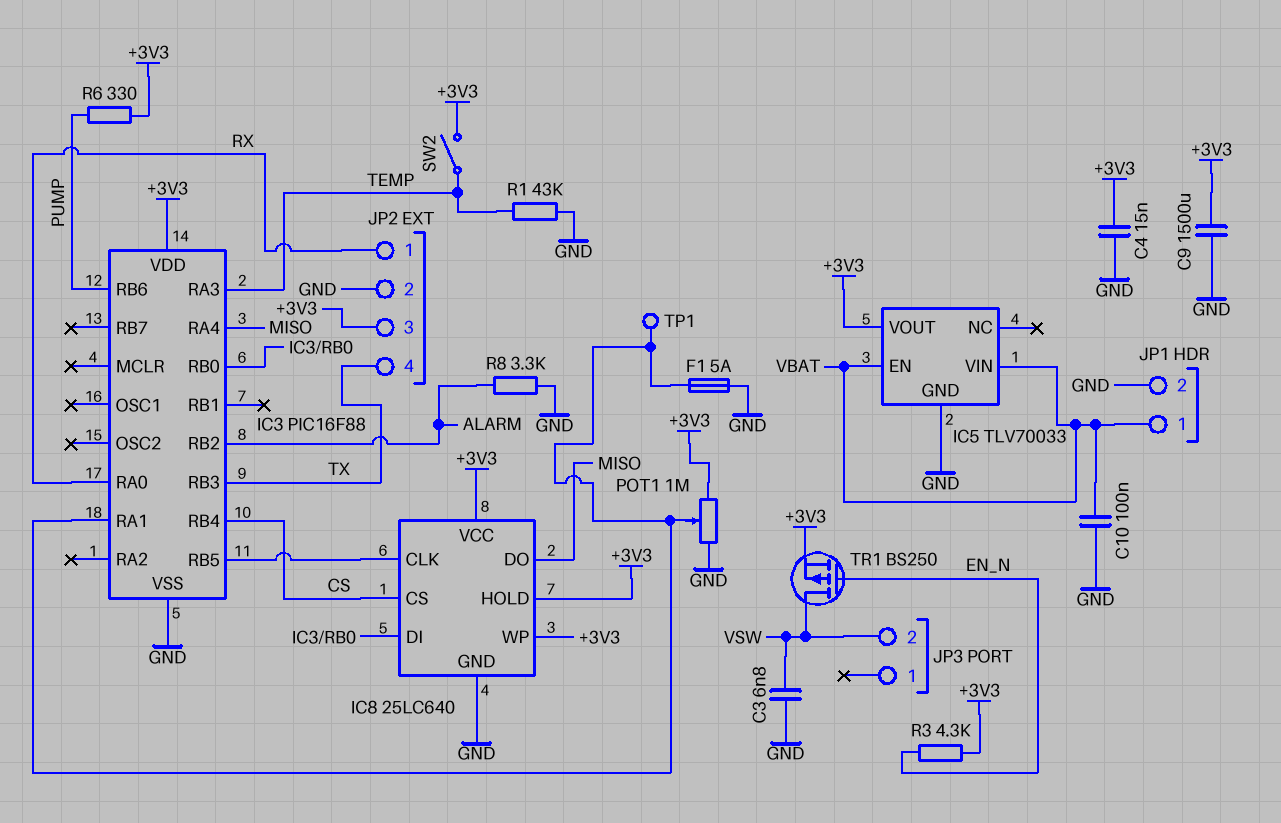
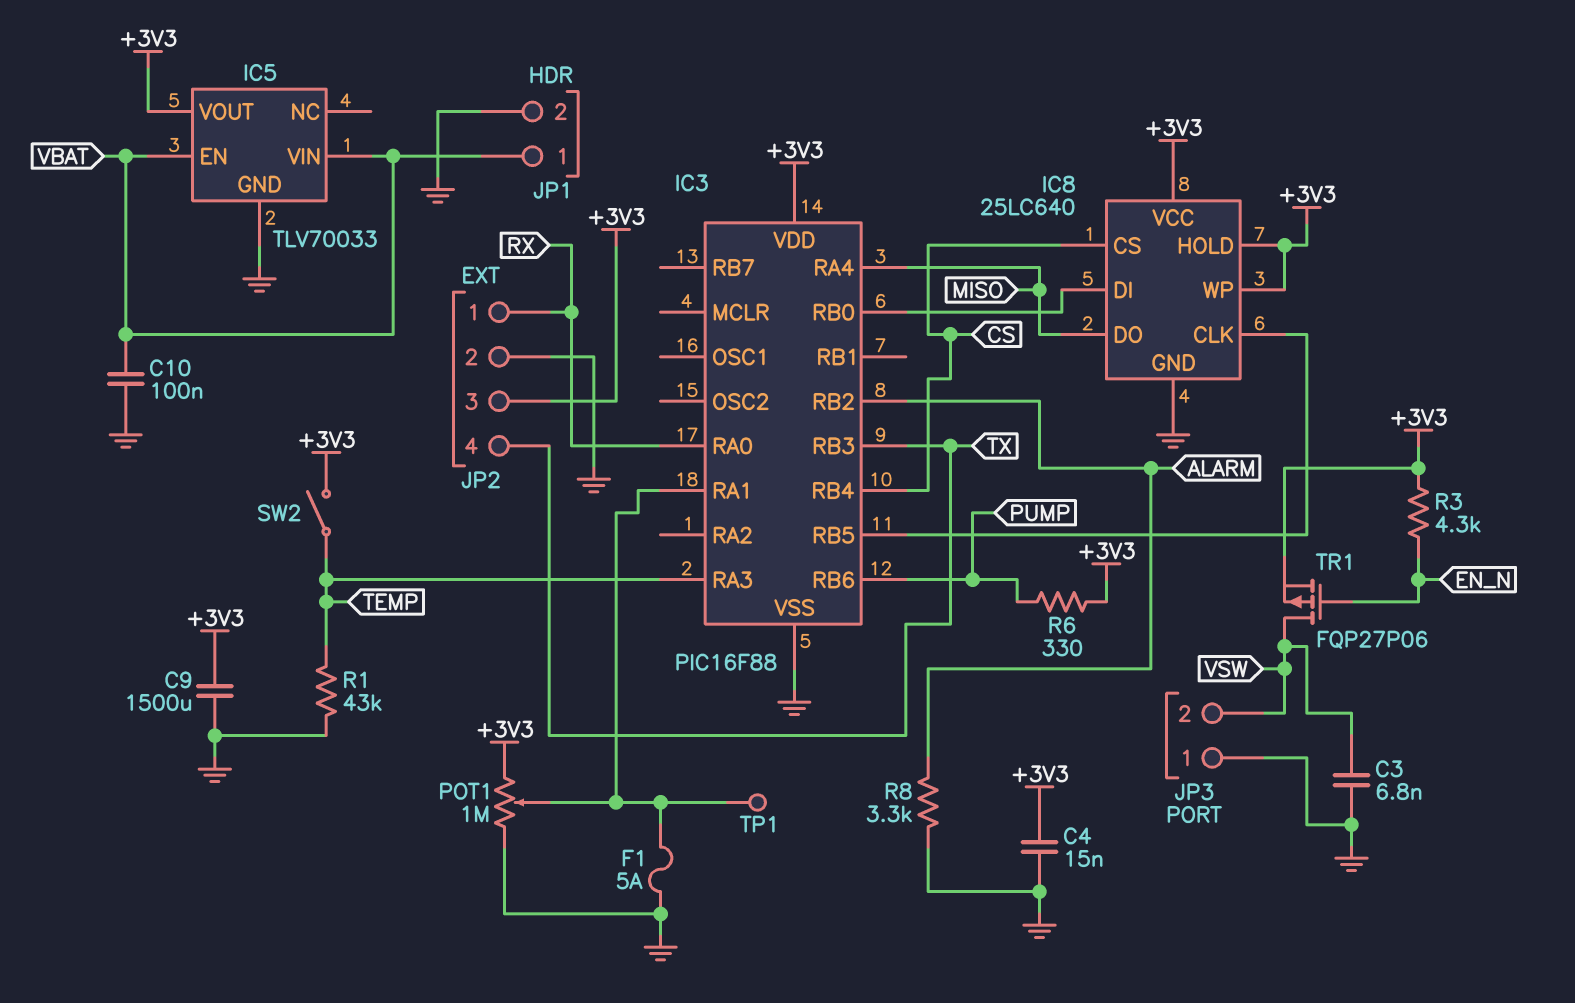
JP3 pin 1: none -> GND
TR1: PMOS BS250 (G EN_N, D VSW, S +3V3) -> PMOS FQP27P06 (G EN_N, D VSW, S +3V3)

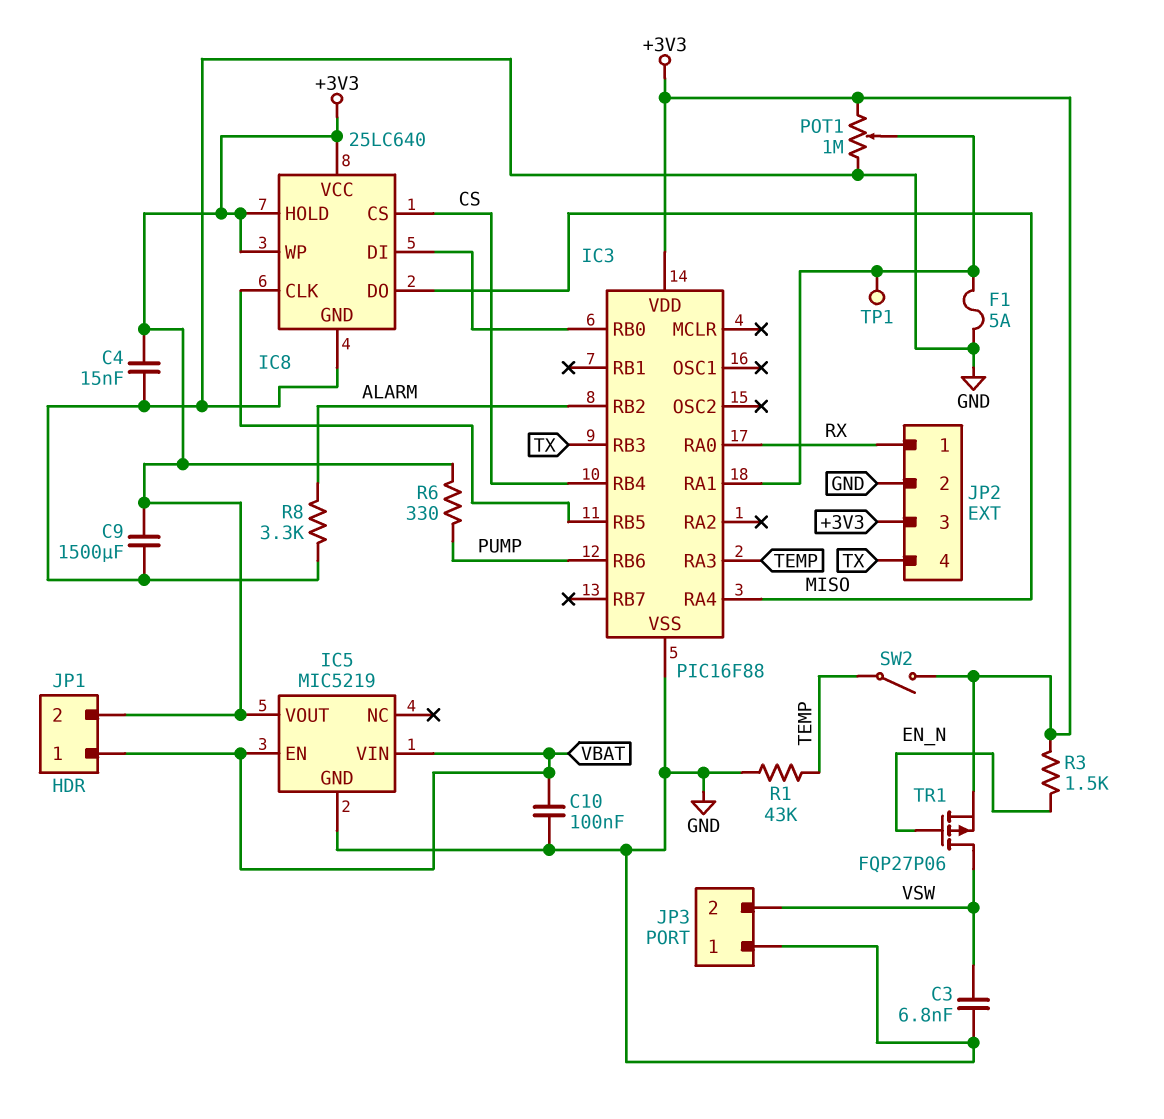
IC5: TLV70033 -> MIC5219
JP1 pin 2: GND -> +3V3
R3: 4.3k (+3V3, EN_N) -> 1.5k (+3V3, EN_N)

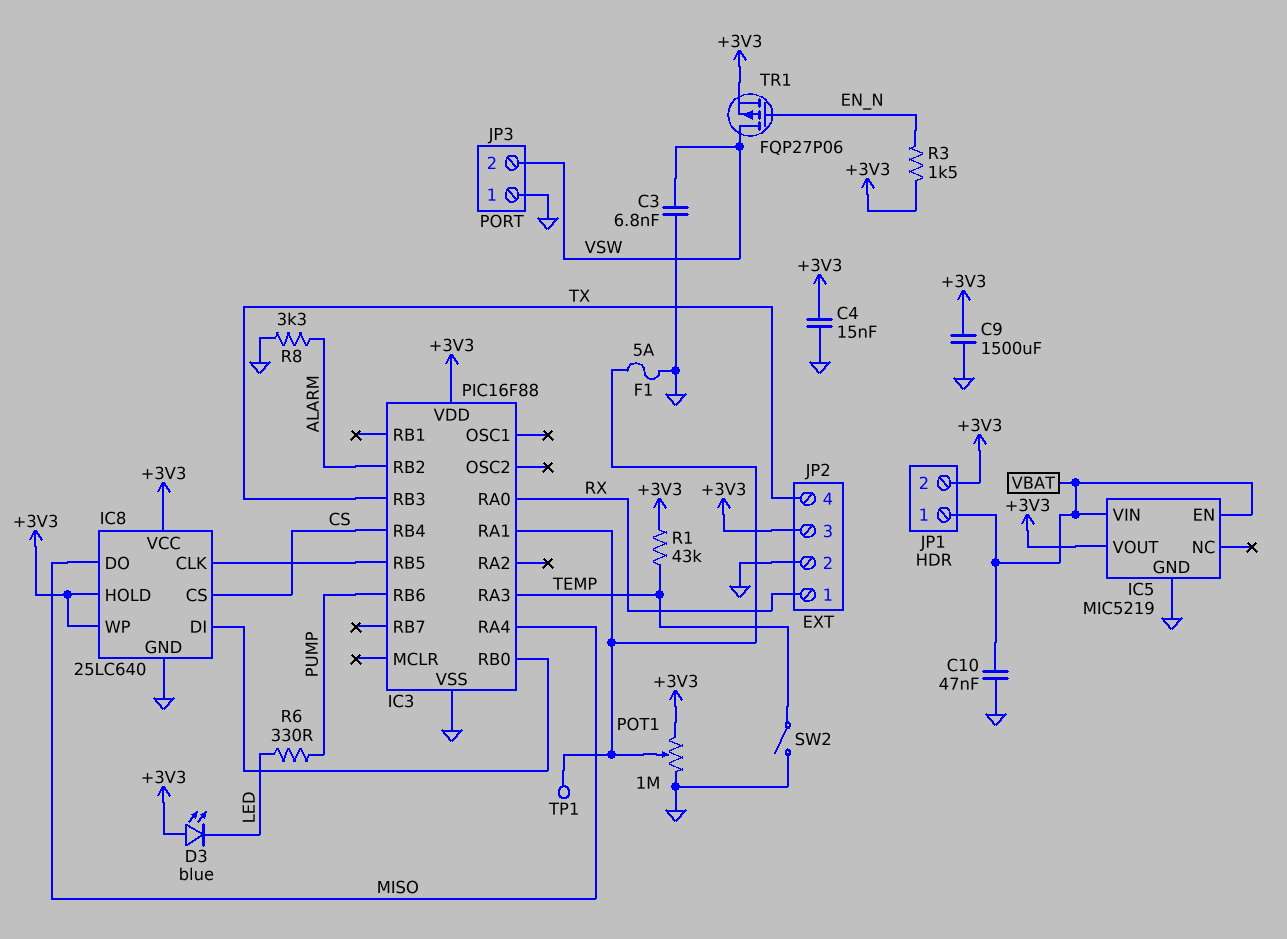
C10: 100nF (GND, VBAT) -> 47nF (GND, VBAT)
D3: none -> LED blue (A +3V3, K LED)
R1: 43k (GND, TEMP) -> 43k (+3V3, TEMP)
R6: 330 (+3V3, PUMP) -> 330 (LED, PUMP)
SW2: switch (+3V3, TEMP) -> switch (GND, TEMP)

